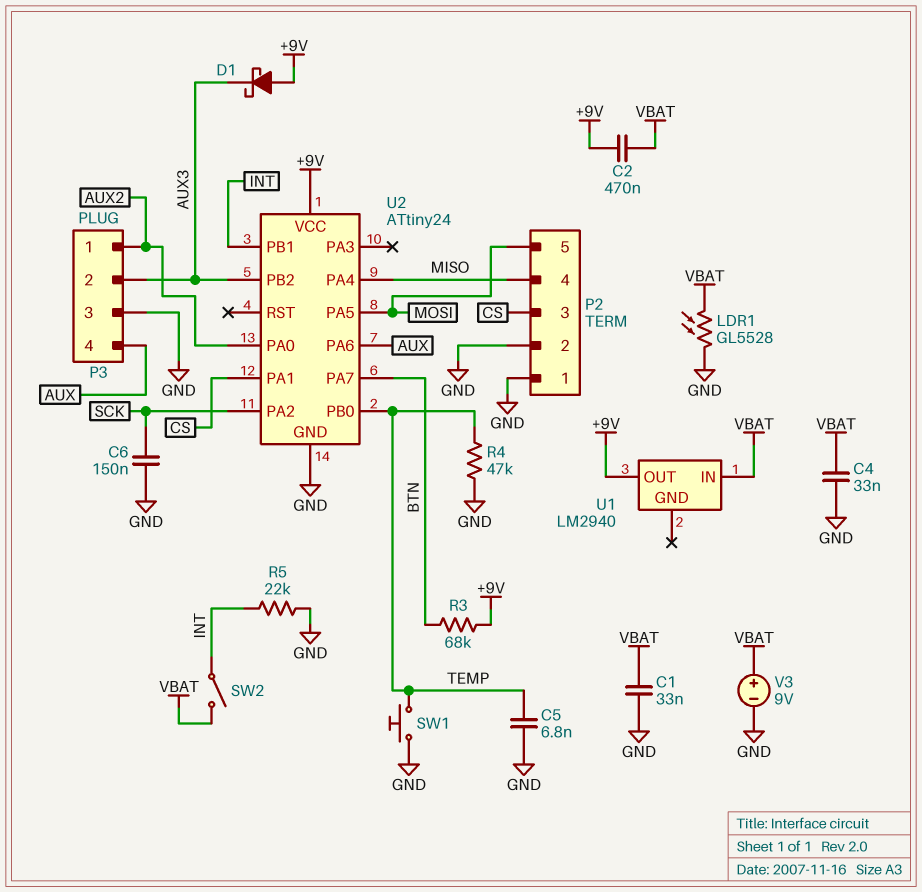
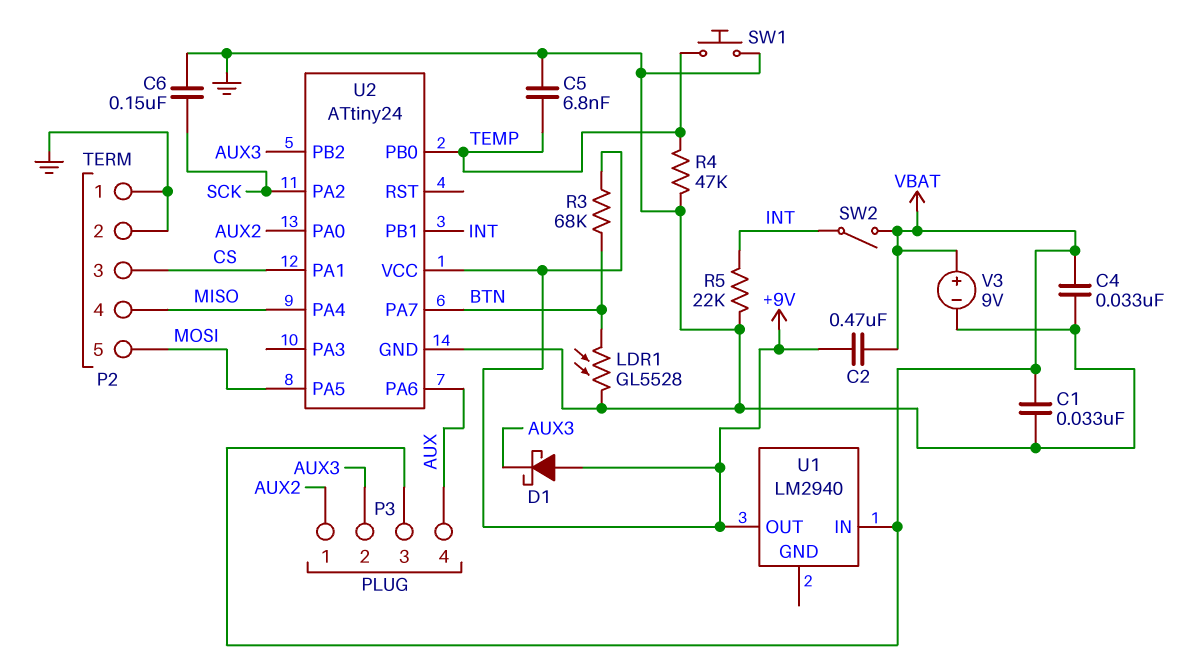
LDR1: GL5528 (GND, VBAT) -> GL5528 (BTN, GND)
P3 pin 3: GND -> VBAT

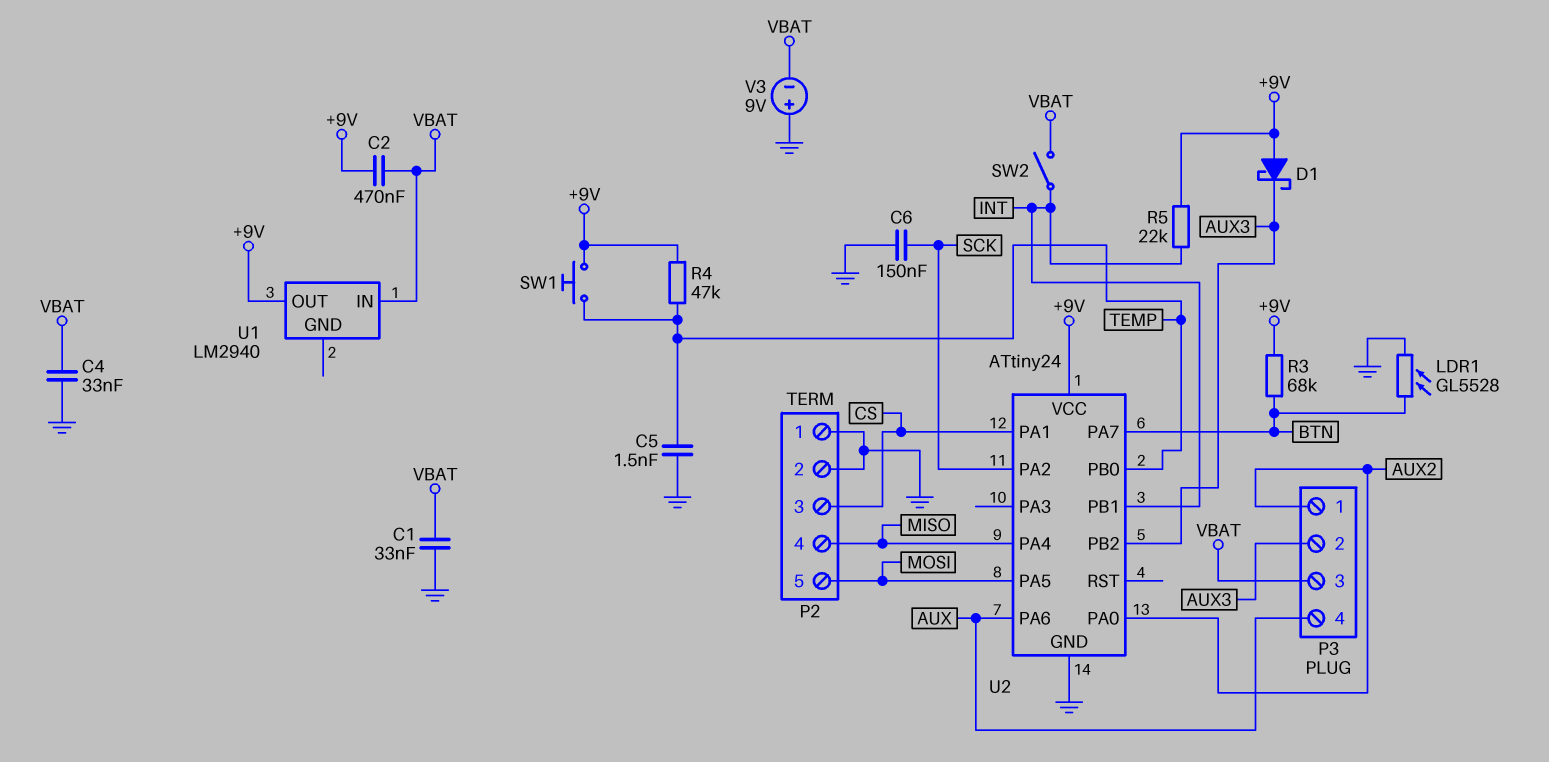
C5: 6.8nF (GND, TEMP) -> 1.5nF (GND, TEMP)
R4: 47k (GND, TEMP) -> 47k (+9V, TEMP)
R5: 22k (GND, INT) -> 22k (+9V, INT)
SW1: button (GND, TEMP) -> button (+9V, TEMP)
V3: 9V (plus VBAT, minus GND) -> 9V (plus GND, minus VBAT)

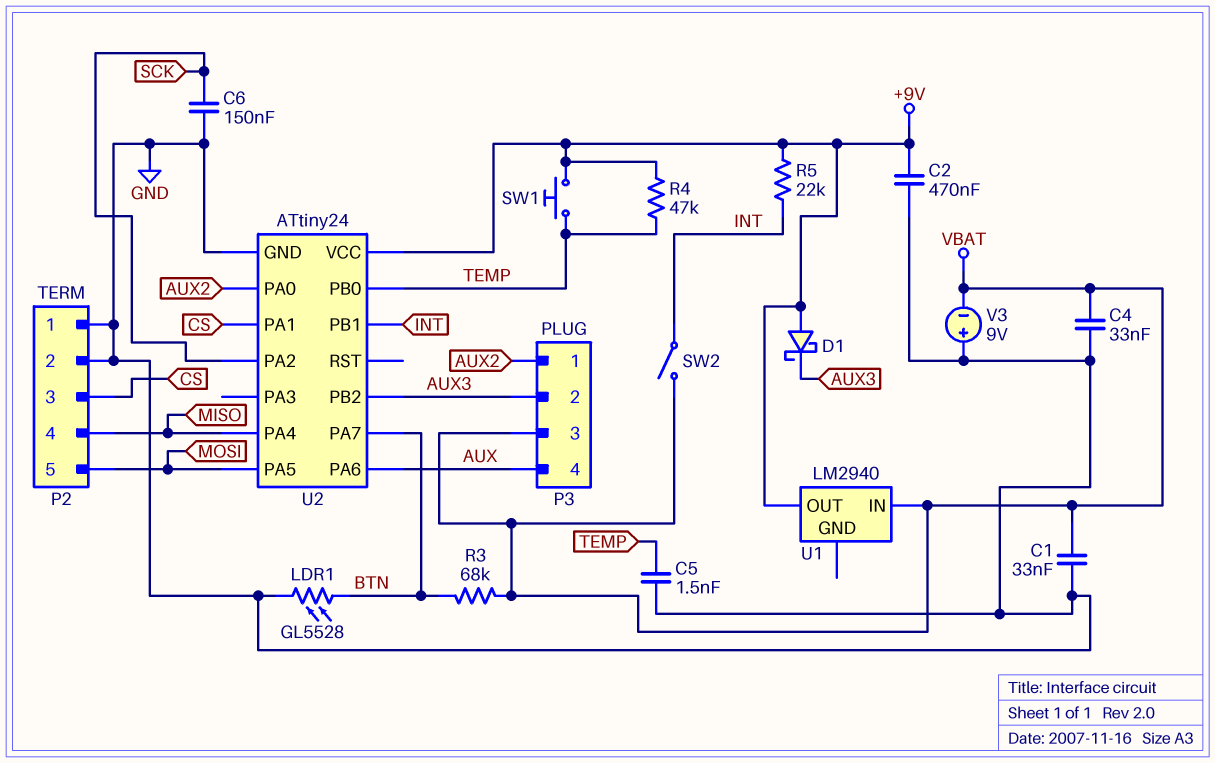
C2: 470nF (+9V, VBAT) -> 470nF (+9V, GND)
R3: 68k (+9V, BTN) -> 68k (BTN, VBAT)

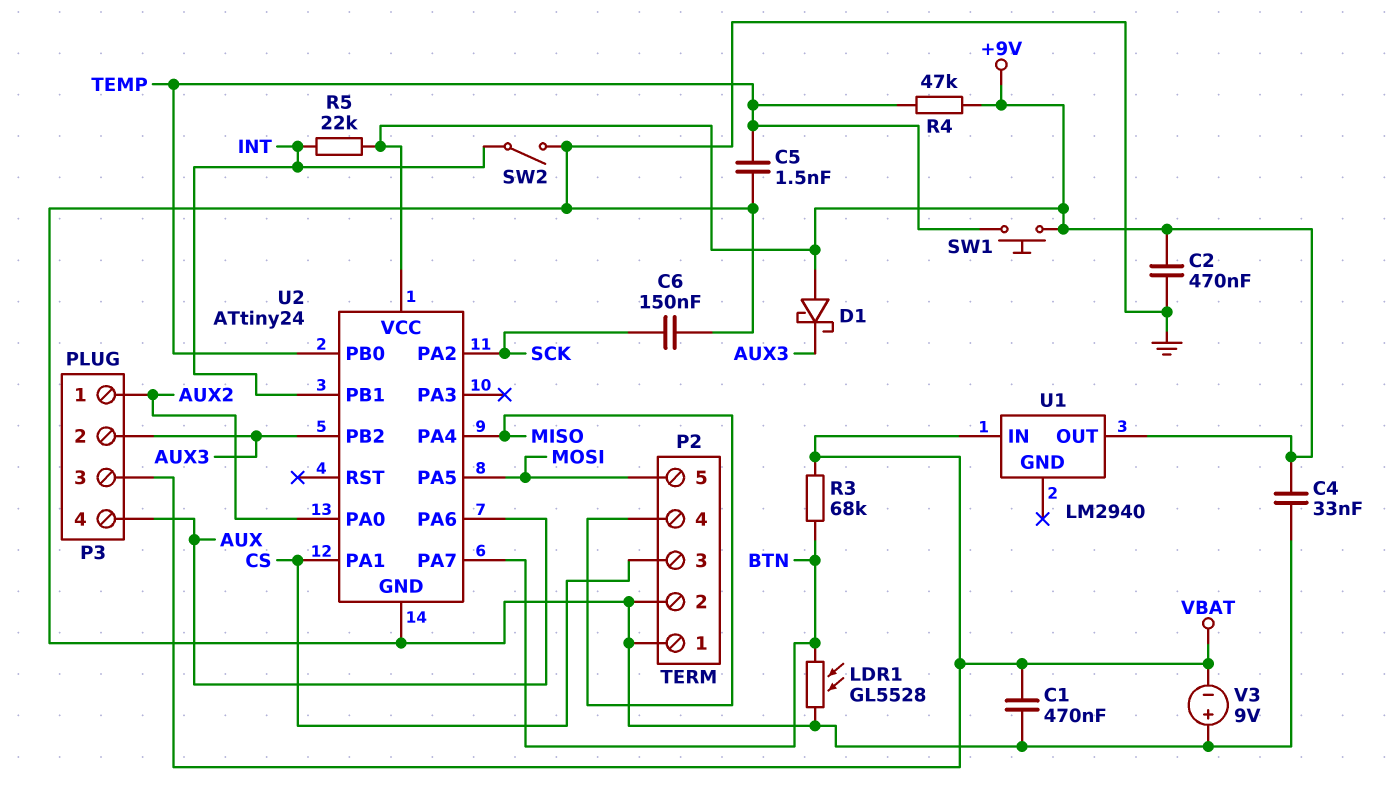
C1: 33nF (GND, VBAT) -> 470nF (GND, VBAT)
C4: 33nF (GND, VBAT) -> 33nF (+9V, GND)
SW2: switch (INT, VBAT) -> switch (GND, INT)

